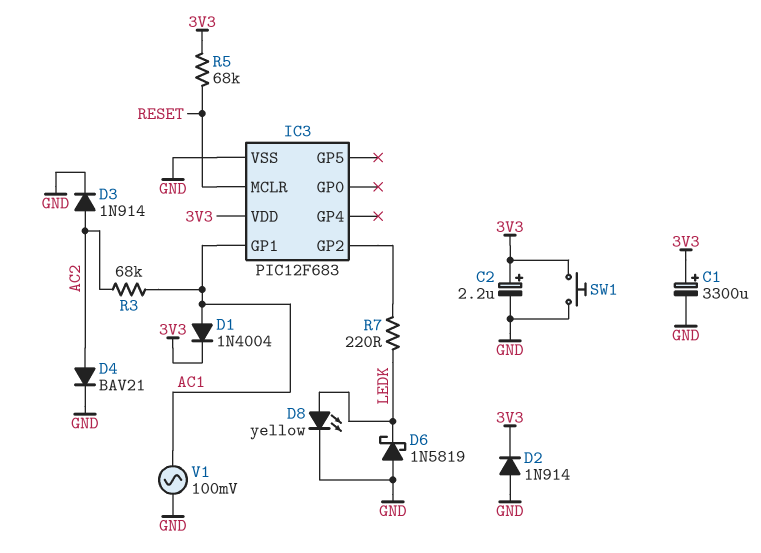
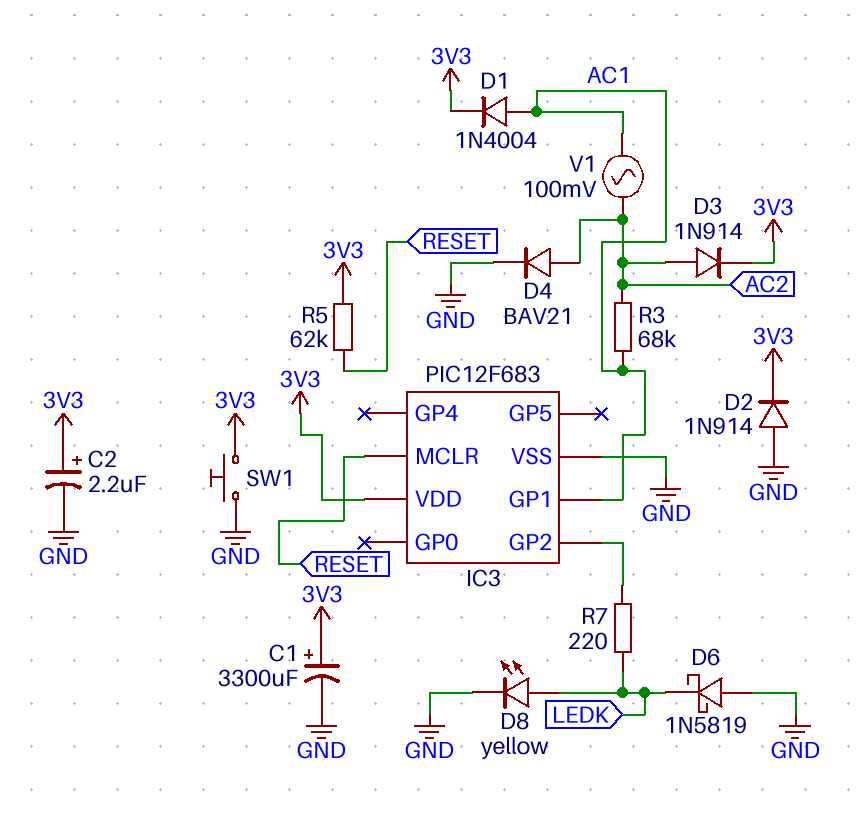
D3: diode 1N914 (A AC2, K GND) -> diode 1N914 (A AC2, K 3V3)
R5: 68k (3V3, RESET) -> 62k (3V3, RESET)
V1: AC 100mV (AC1, GND) -> AC 100mV (AC1, AC2)

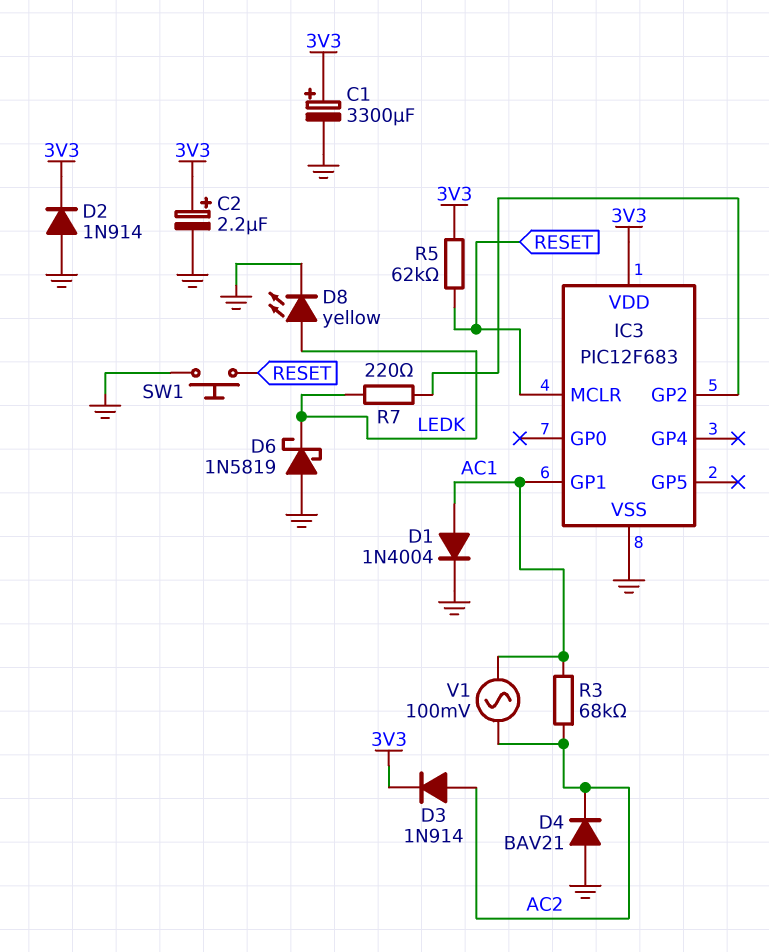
D1: diode 1N4004 (A AC1, K 3V3) -> diode 1N4004 (A AC1, K GND)
D4: diode BAV21 (A AC2, K GND) -> diode BAV21 (A GND, K AC2)
SW1: button (3V3, GND) -> button (GND, RESET)

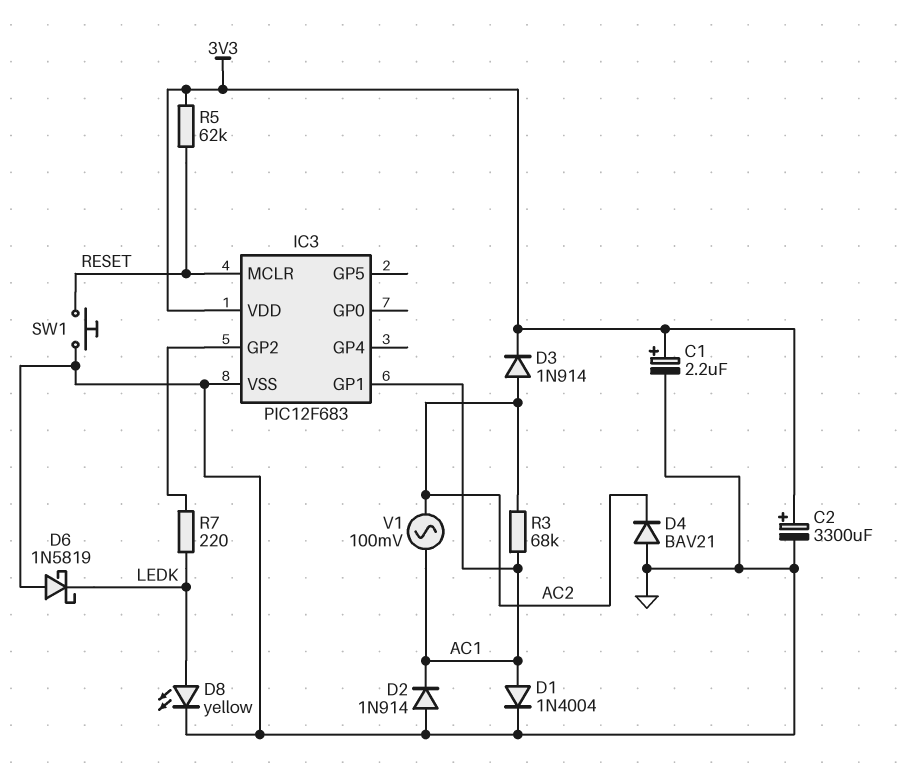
C1: 3300uF (plus 3V3, minus GND) -> 2.2uF (plus 3V3, minus GND)
C2: 2.2uF (plus 3V3, minus GND) -> 3300uF (plus 3V3, minus GND)
D2: diode 1N914 (A GND, K 3V3) -> diode 1N914 (A GND, K AC1)

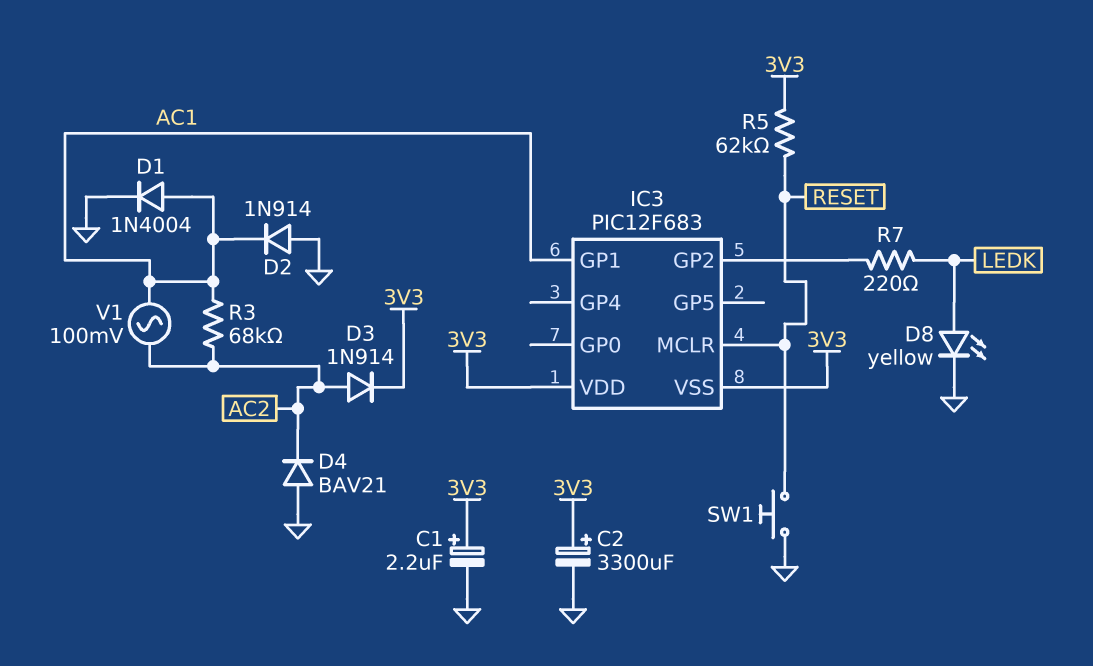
D6: schottky 1N5819 (A GND, K LEDK) -> none
IC3 pin VSS: GND -> 3V3

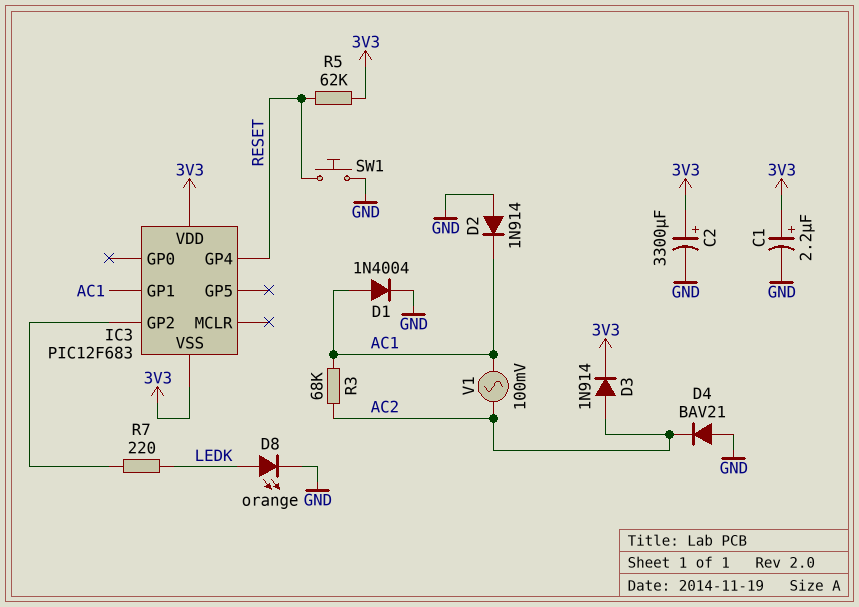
D8: LED yellow (A LEDK, K GND) -> LED orange (A LEDK, K GND)
IC3 pin GP4: none -> RESET
IC3 pin MCLR: RESET -> none

